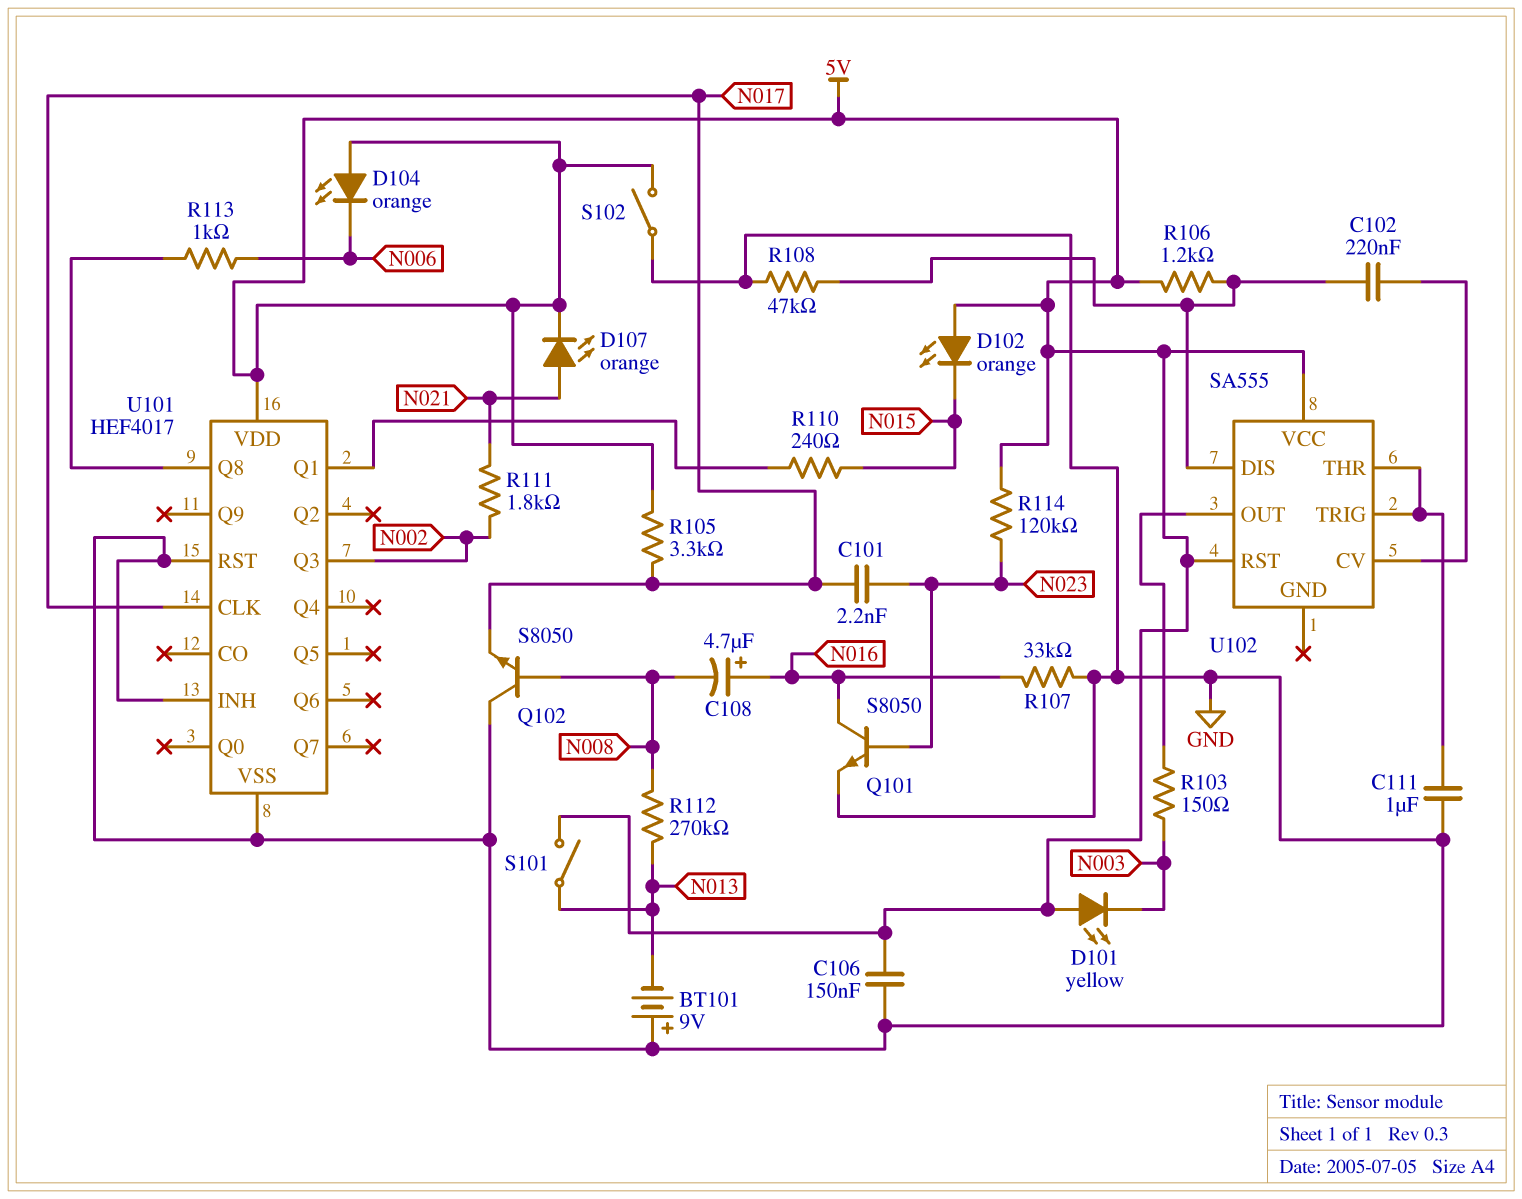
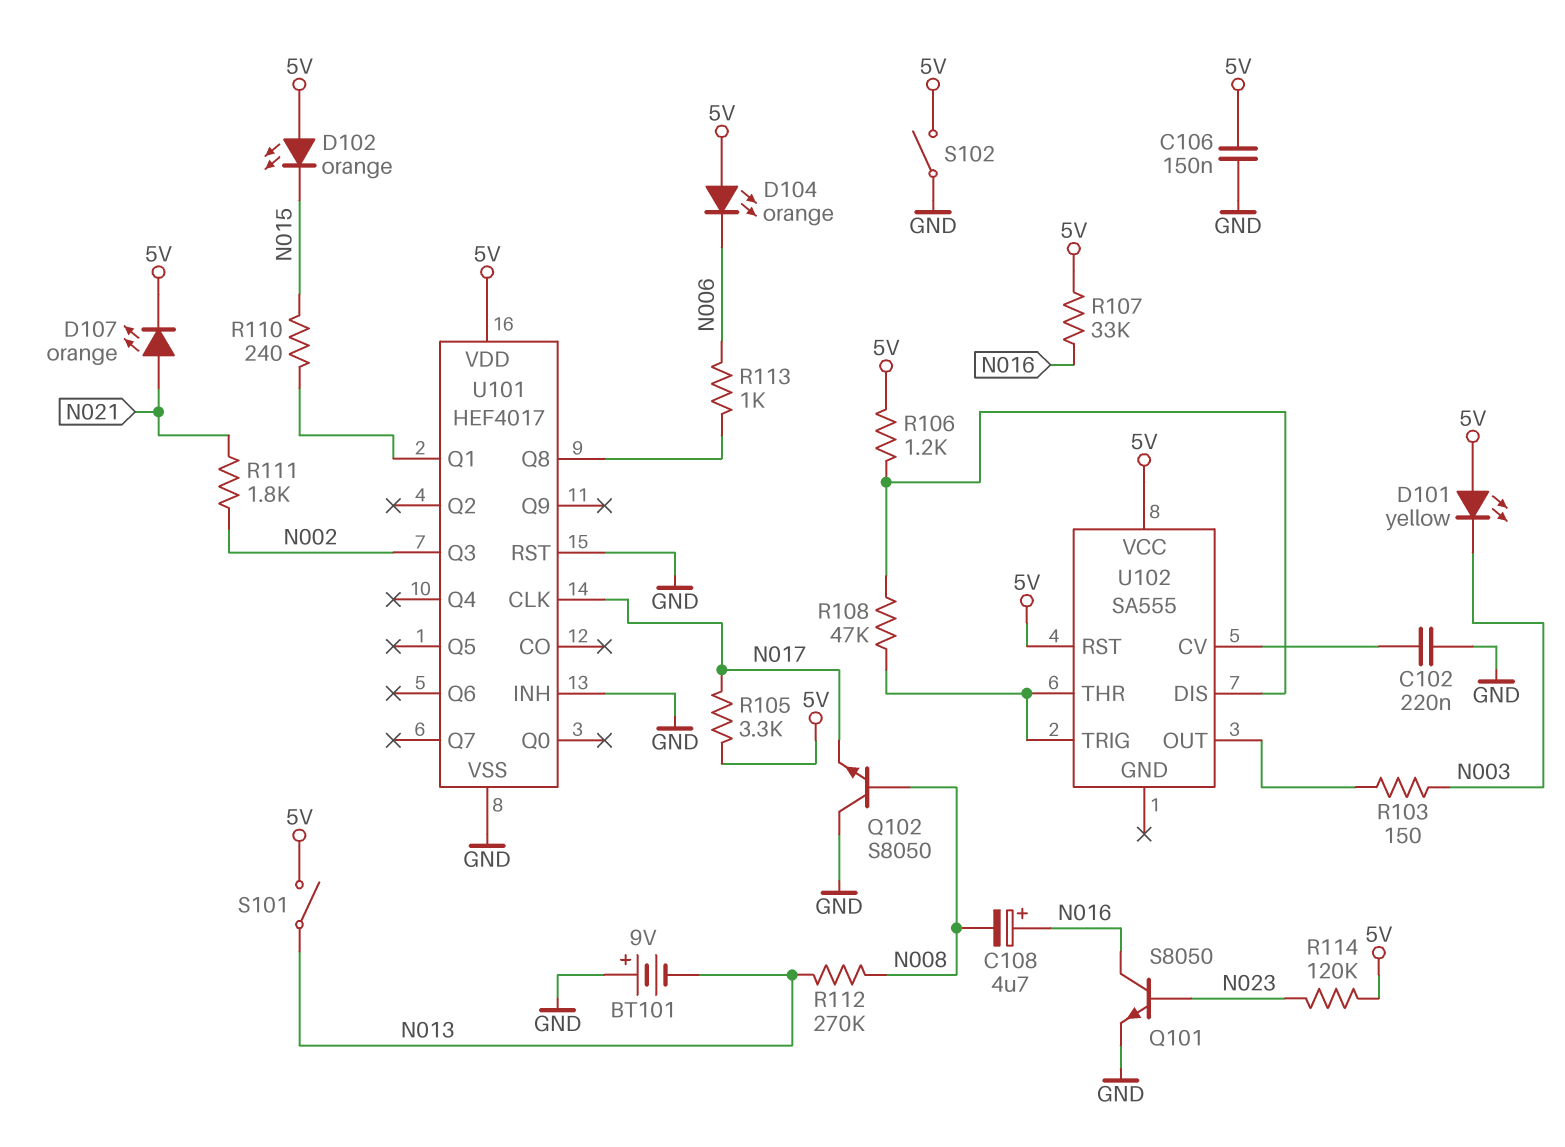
C101: 2.2nF (N017, N023) -> none
C102: 220nF (U102/CV, U102/DIS) -> 220nF (GND, U102/CV)
C111: 1uF (GND, U102/THR) -> none
R107: 33k (GND, N016) -> 33k (5V, N016)
R108: 47k (GND, U102/DIS) -> 47k (U102/DIS, U102/THR)

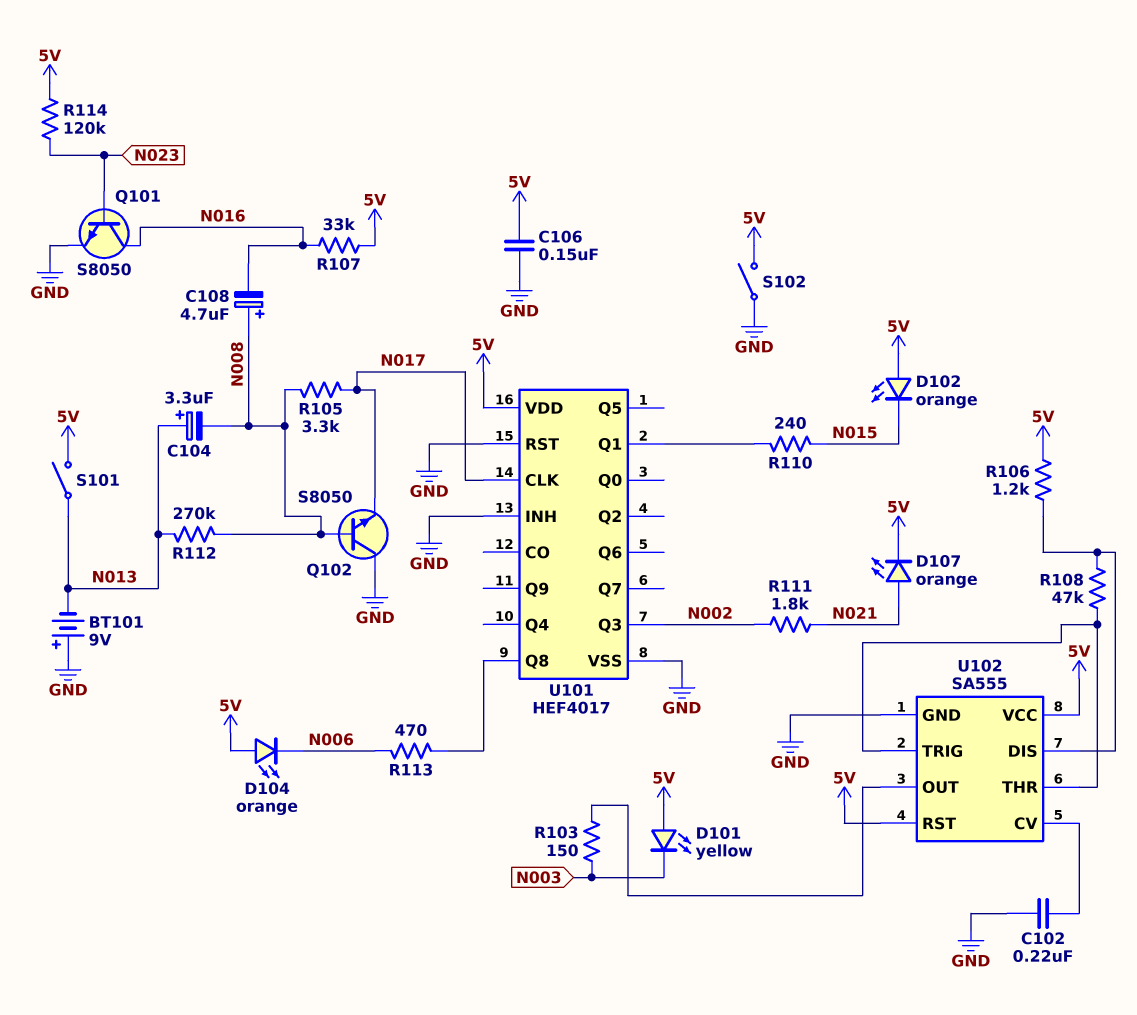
C104: none -> 3.3uF (plus N013, minus N008)
C108: 4.7uF (plus N016, minus N008) -> 4.7uF (plus N008, minus N016)
R105: 3.3k (5V, N017) -> 3.3k (N008, N017)
R113: 1k (N006, U101/Q8) -> 470 (N006, U101/Q8)
U102 pin GND: none -> GND

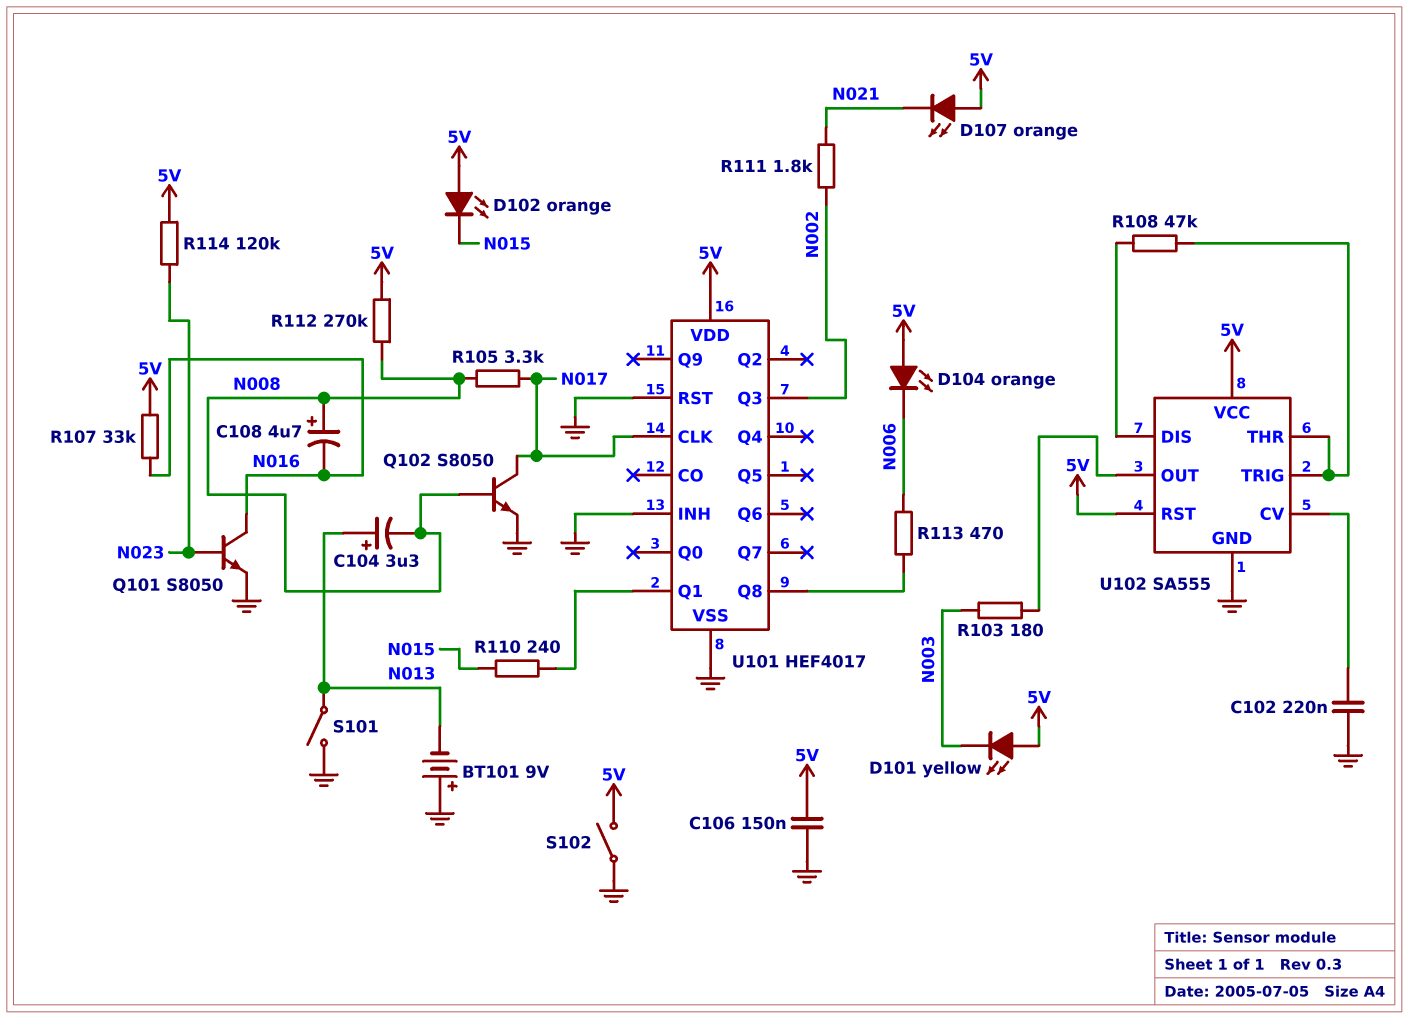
D107: LED orange (A N021, K 5V) -> LED orange (A 5V, K N021)
Q102: NPN S8050 (B N008, C GND, E N017) -> NPN S8050 (B N008, C N017, E GND)
R103: 150 (N003, U102/OUT) -> 180 (N003, U102/OUT)
R106: 1.2k (5V, U102/DIS) -> none
R112: 270k (N008, N013) -> 270k (5V, N008)
S101: switch (5V, N013) -> switch (GND, N013)

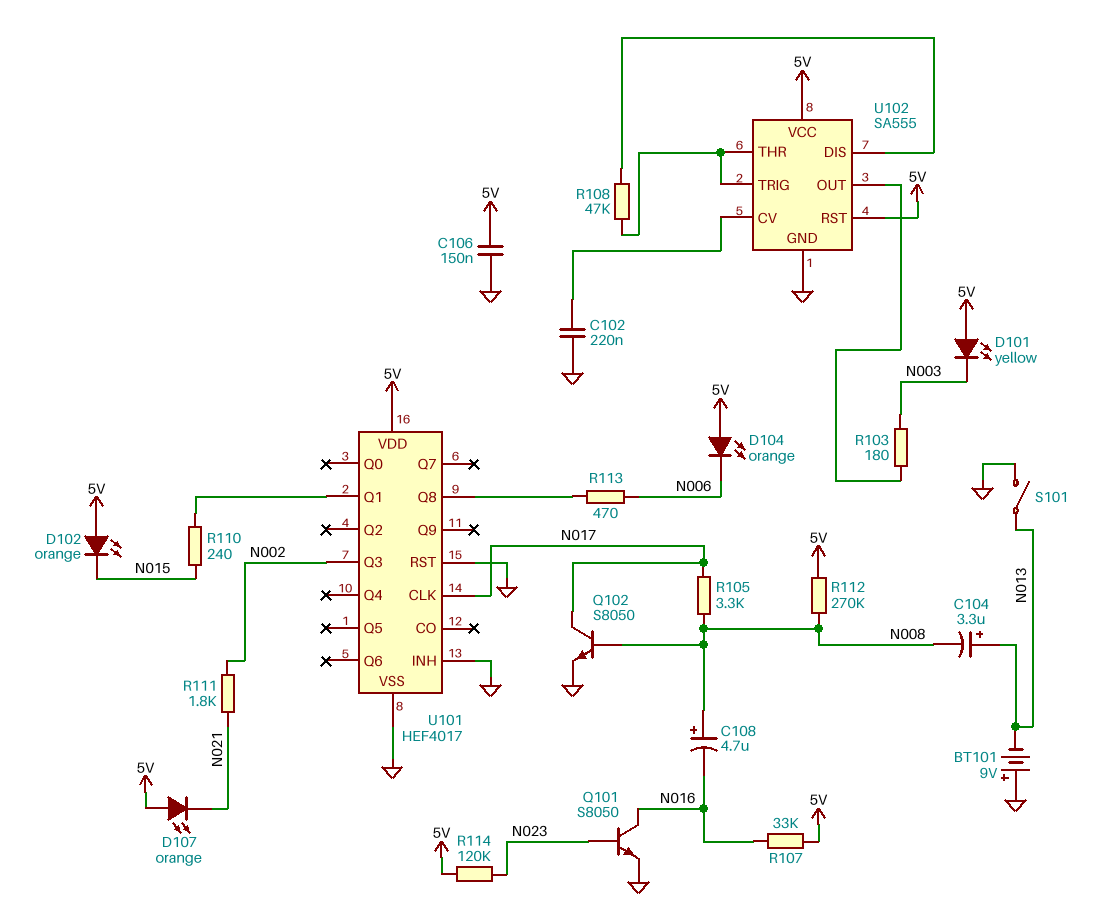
S102: switch (5V, GND) -> none

